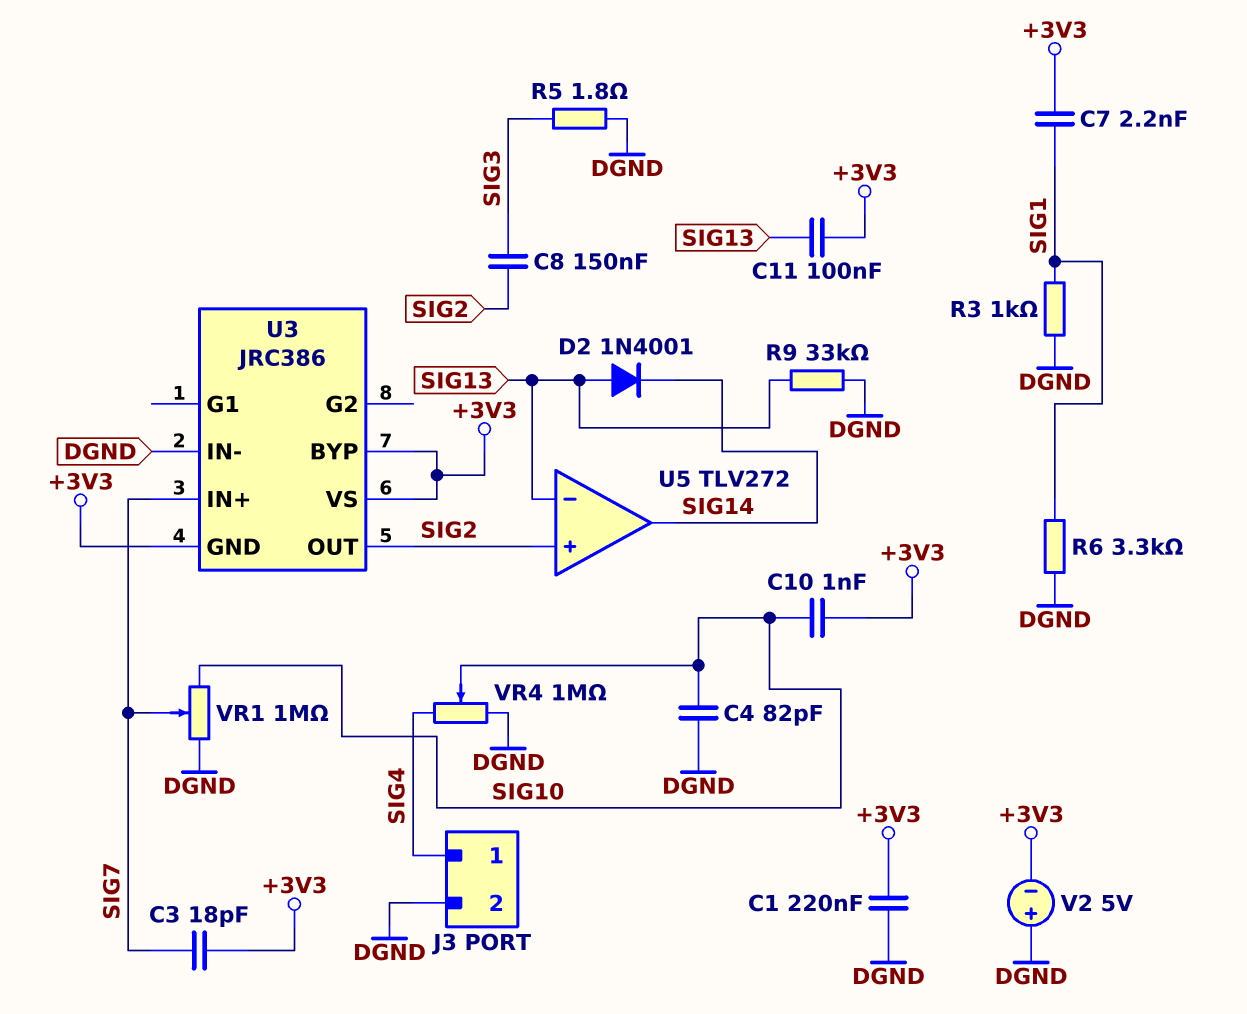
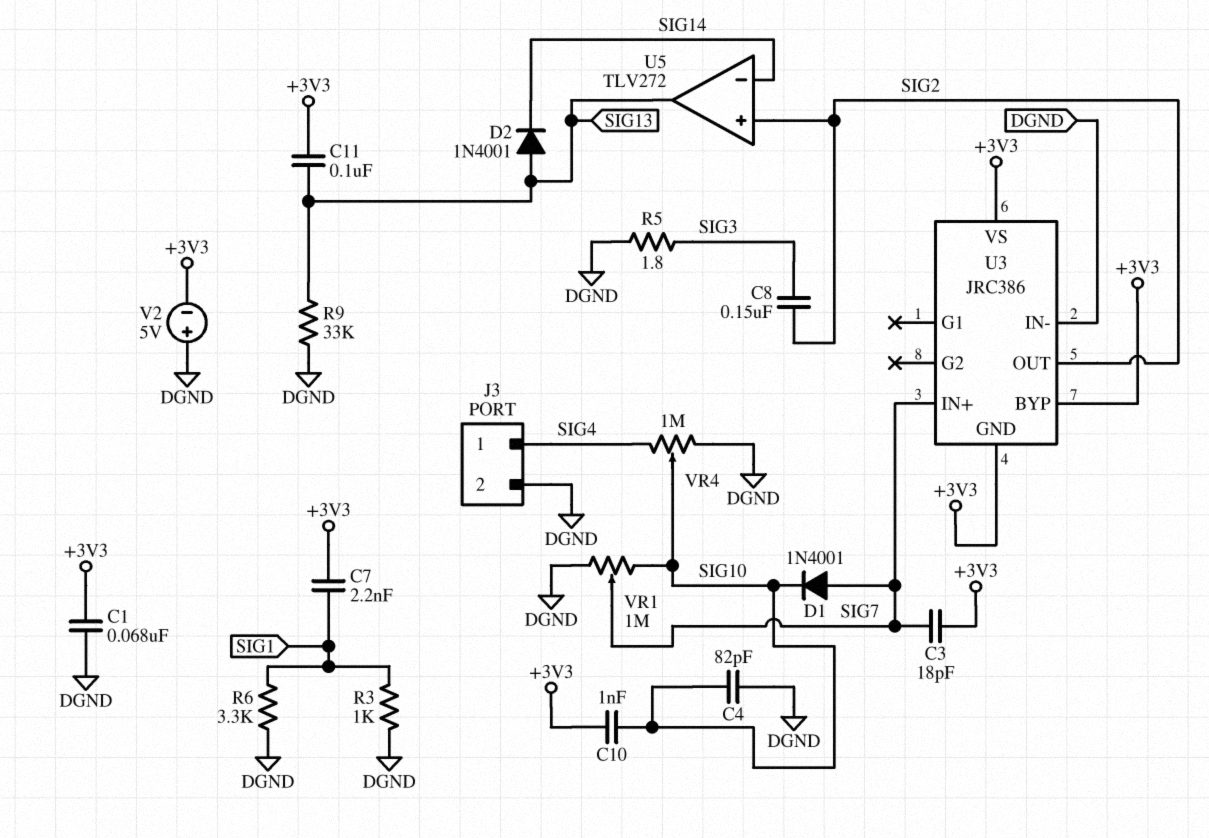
C1: 220nF (+3V3, DGND) -> 68nF (+3V3, DGND)
D1: none -> diode 1N4001 (A SIG7, K SIG10)
U5 pin in-: SIG13 -> SIG14
U5 pin out: SIG14 -> SIG13

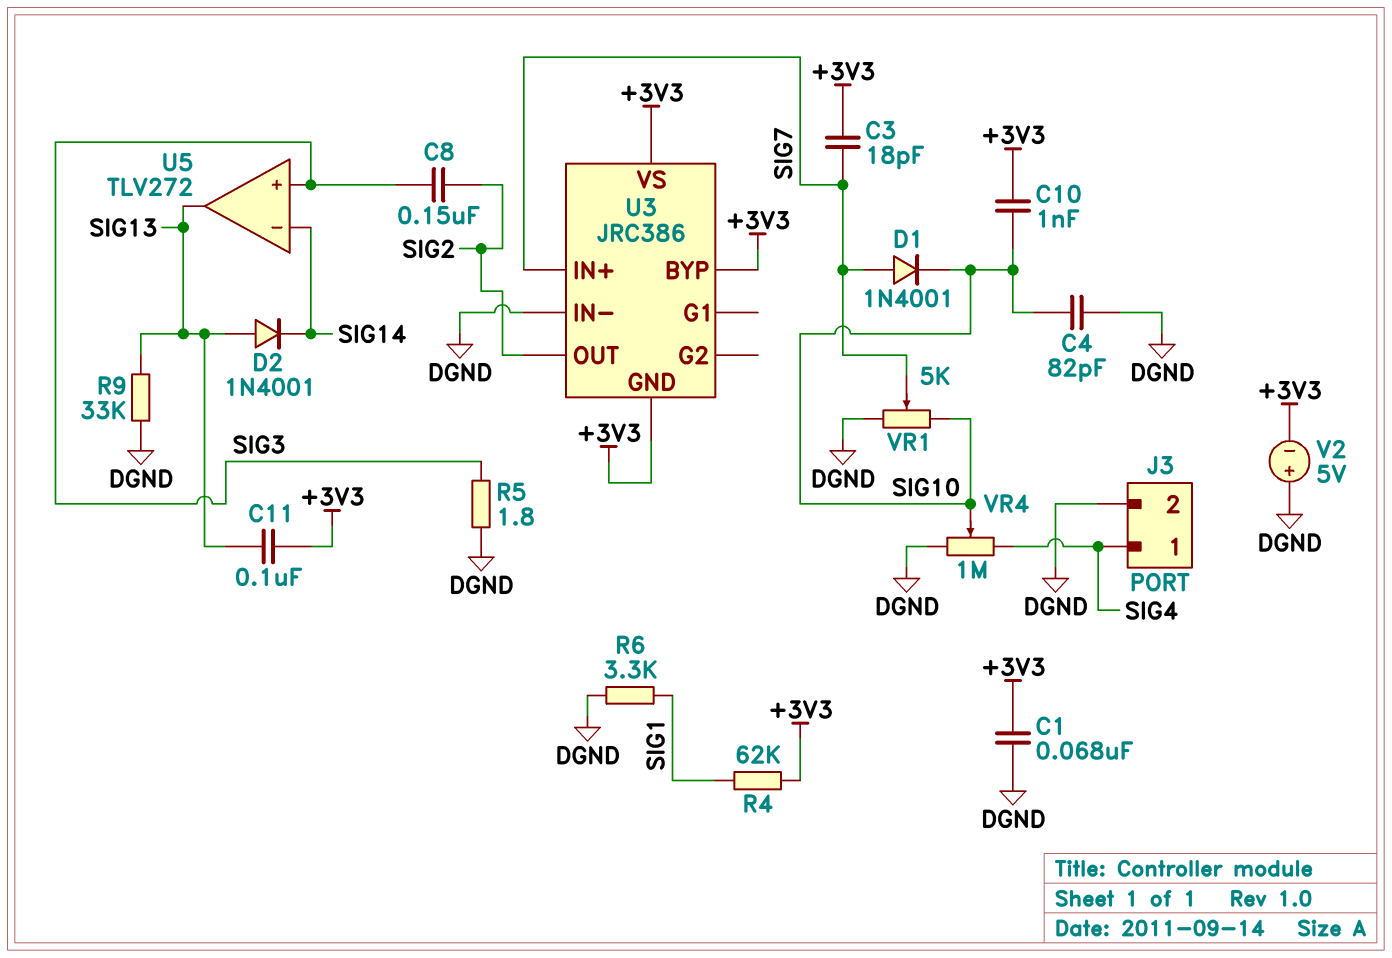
C7: 2.2nF (+3V3, SIG1) -> none
R3: 1k (DGND, SIG1) -> none
R4: none -> 62k (+3V3, SIG1)
U5 pin in+: SIG2 -> SIG3
VR1: 1M (DGND, SIG10, wiper SIG7) -> 5k (DGND, SIG10, wiper SIG7)

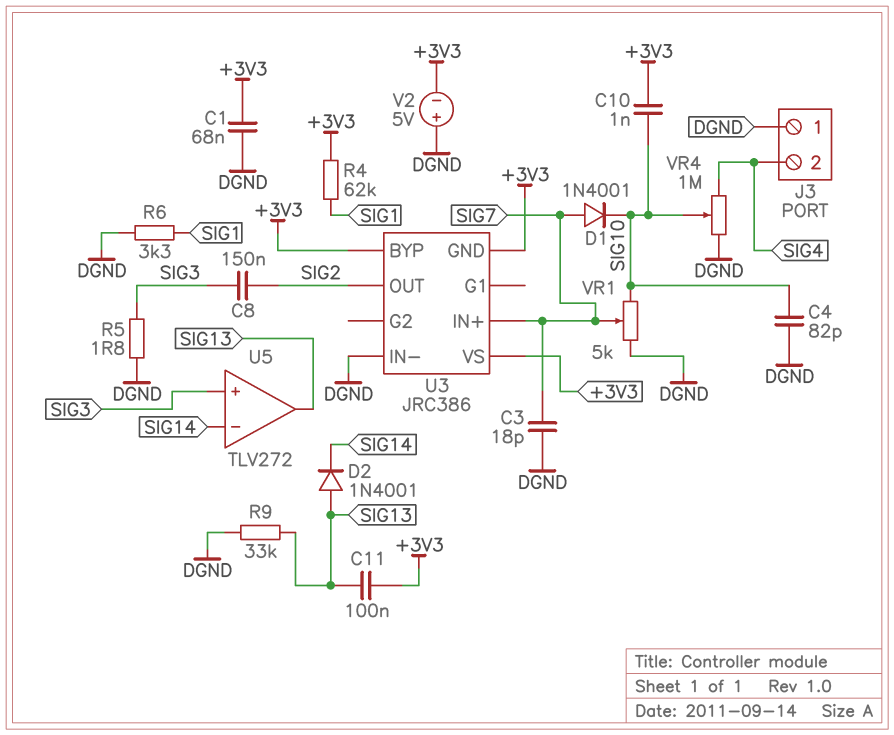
C3: 18pF (+3V3, SIG7) -> 18pF (DGND, SIG7)
J3 pin 1: SIG4 -> DGND
J3 pin 2: DGND -> SIG4

